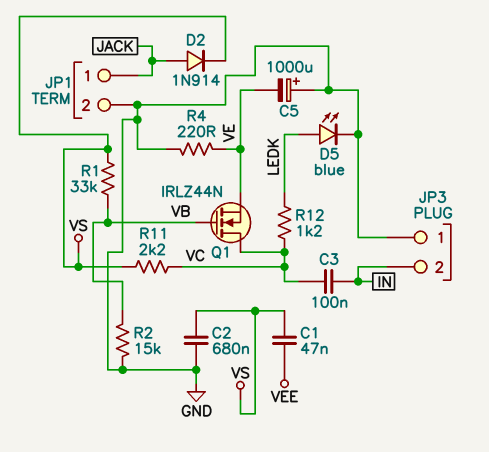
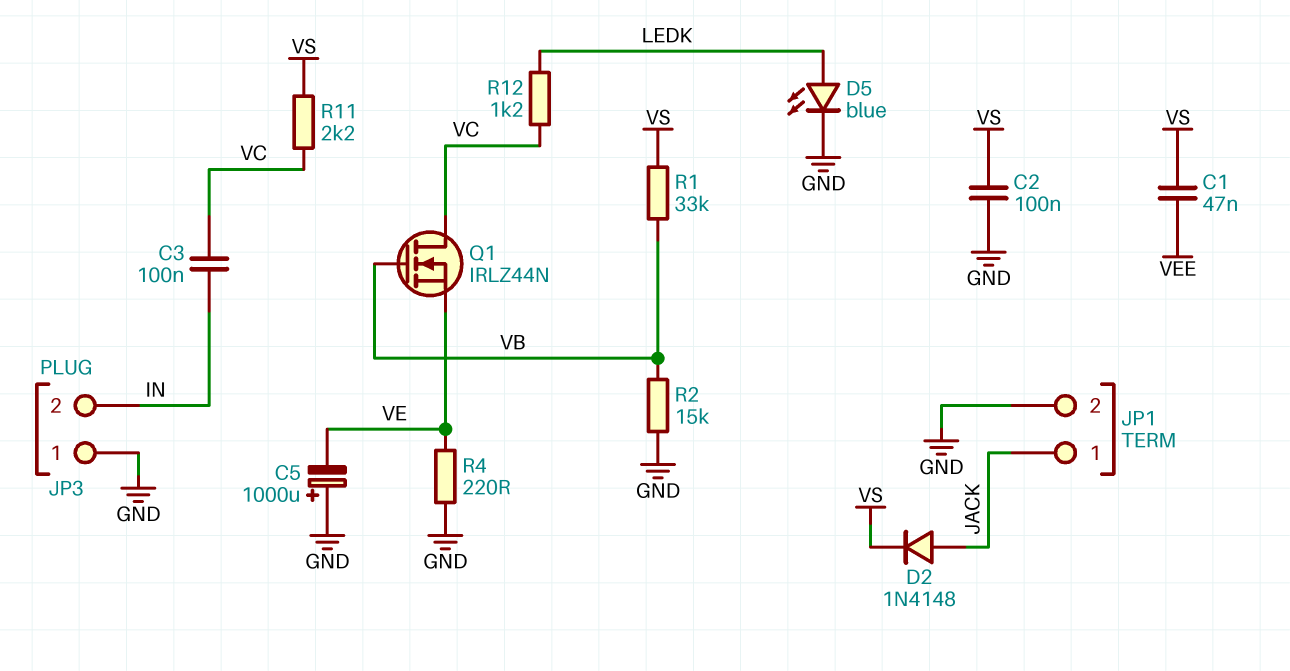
C2: 680nF (GND, VS) -> 100nF (GND, VS)
D2: diode 1N914 (A JACK, K VS) -> diode 1N4148 (A JACK, K VS)

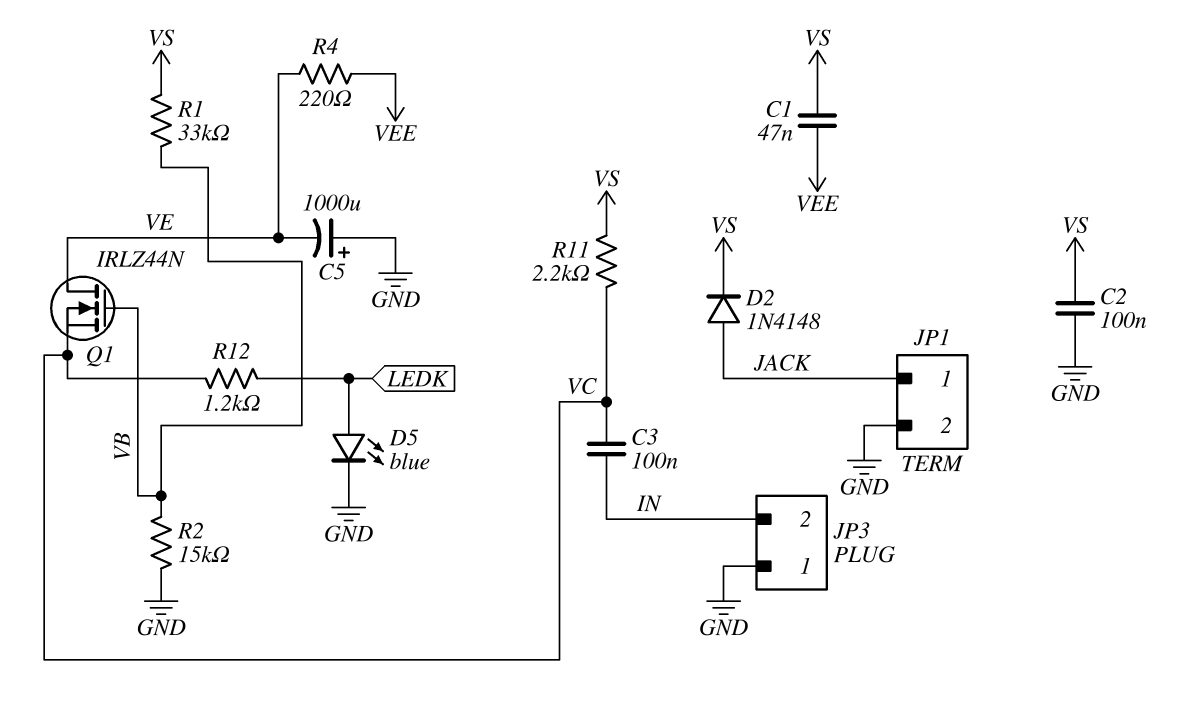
Q1: NMOS IRLZ44N (G VB, D VC, S VE) -> NMOS IRLZ44N (G VB, D VE, S VC)
R4: 220 (GND, VE) -> 220 (VE, VEE)

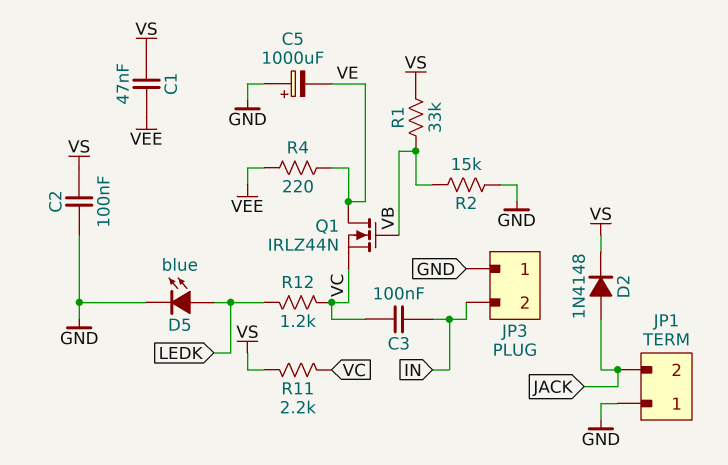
JP1 pin 1: JACK -> GND
JP1 pin 2: GND -> JACK

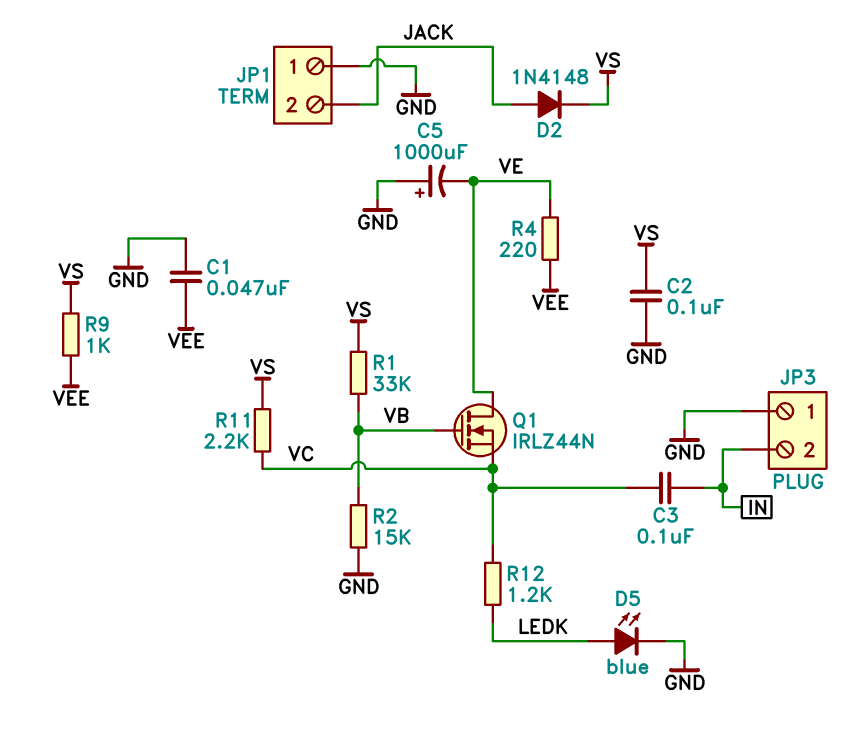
C1: 47nF (VEE, VS) -> 47nF (GND, VEE)
R9: none -> 1k (VEE, VS)

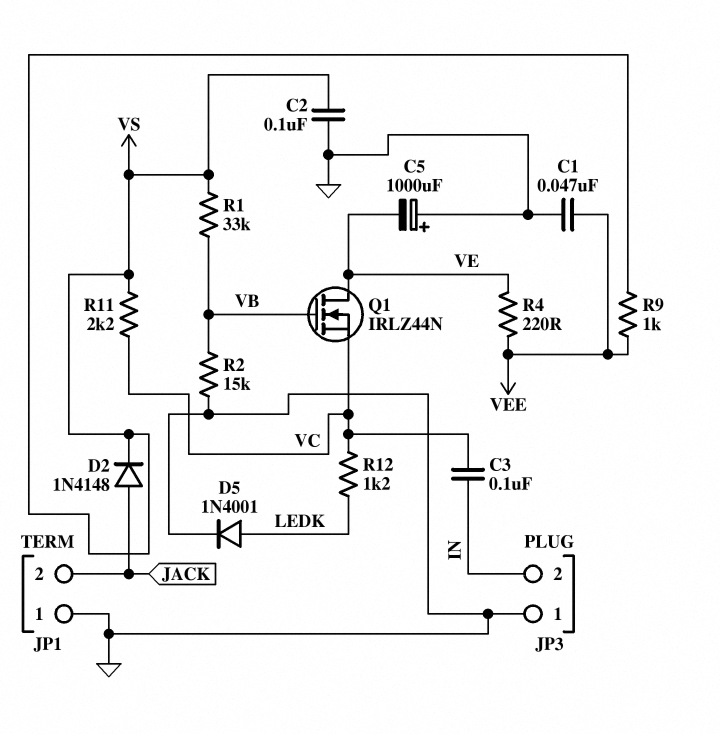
D5: LED blue (A LEDK, K GND) -> diode 1N4001 (A LEDK, K GND)

